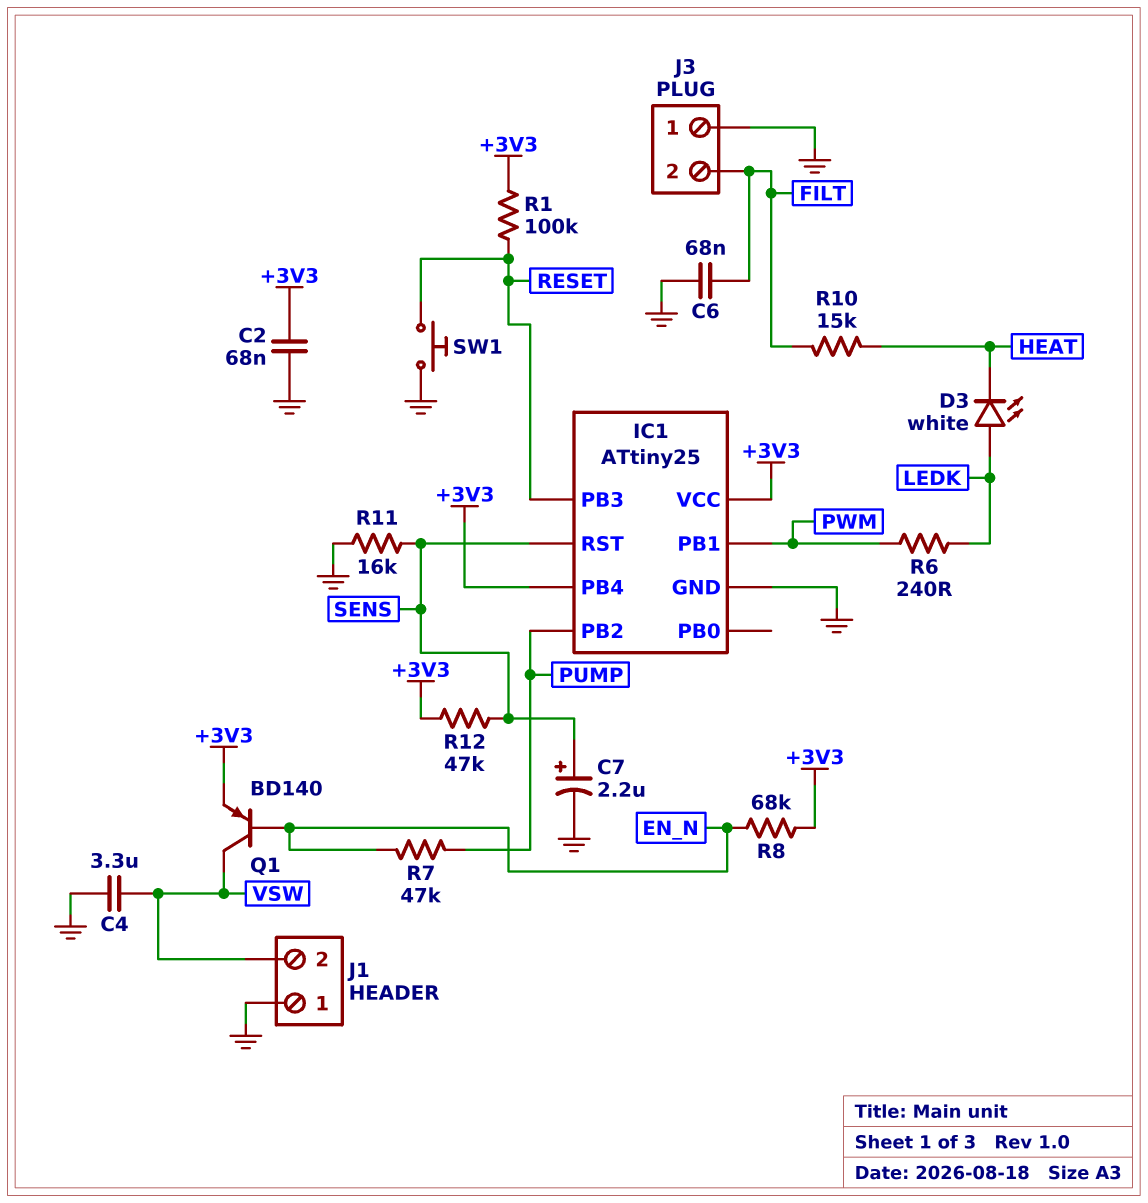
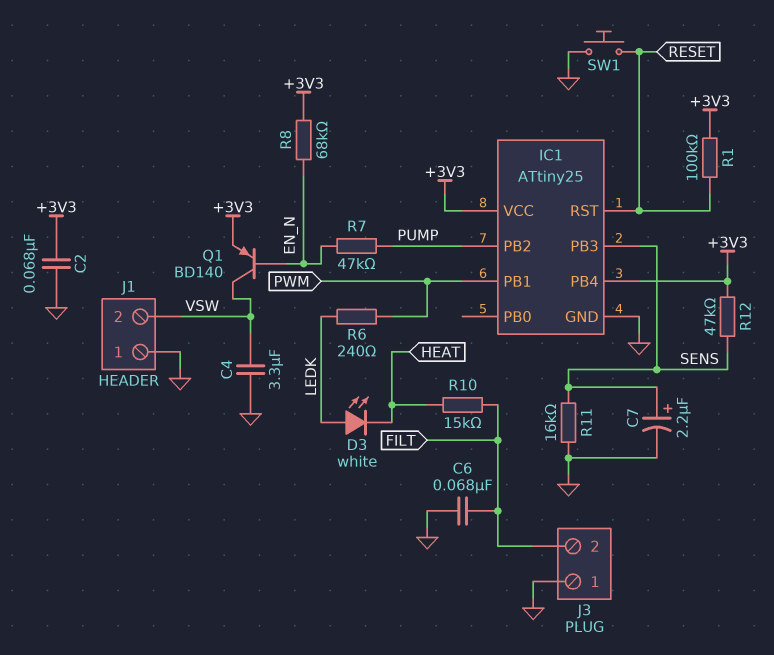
IC1 pin PB3: RESET -> SENS
IC1 pin RST: SENS -> RESET

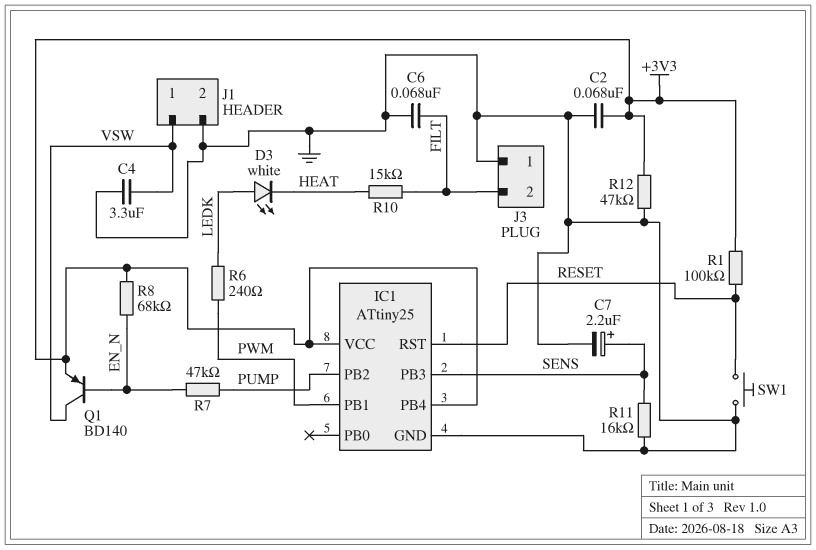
J1 pin 1: GND -> VSW
J1 pin 2: VSW -> GND
R12: 47k (+3V3, SENS) -> 47k (+3V3, GND)

